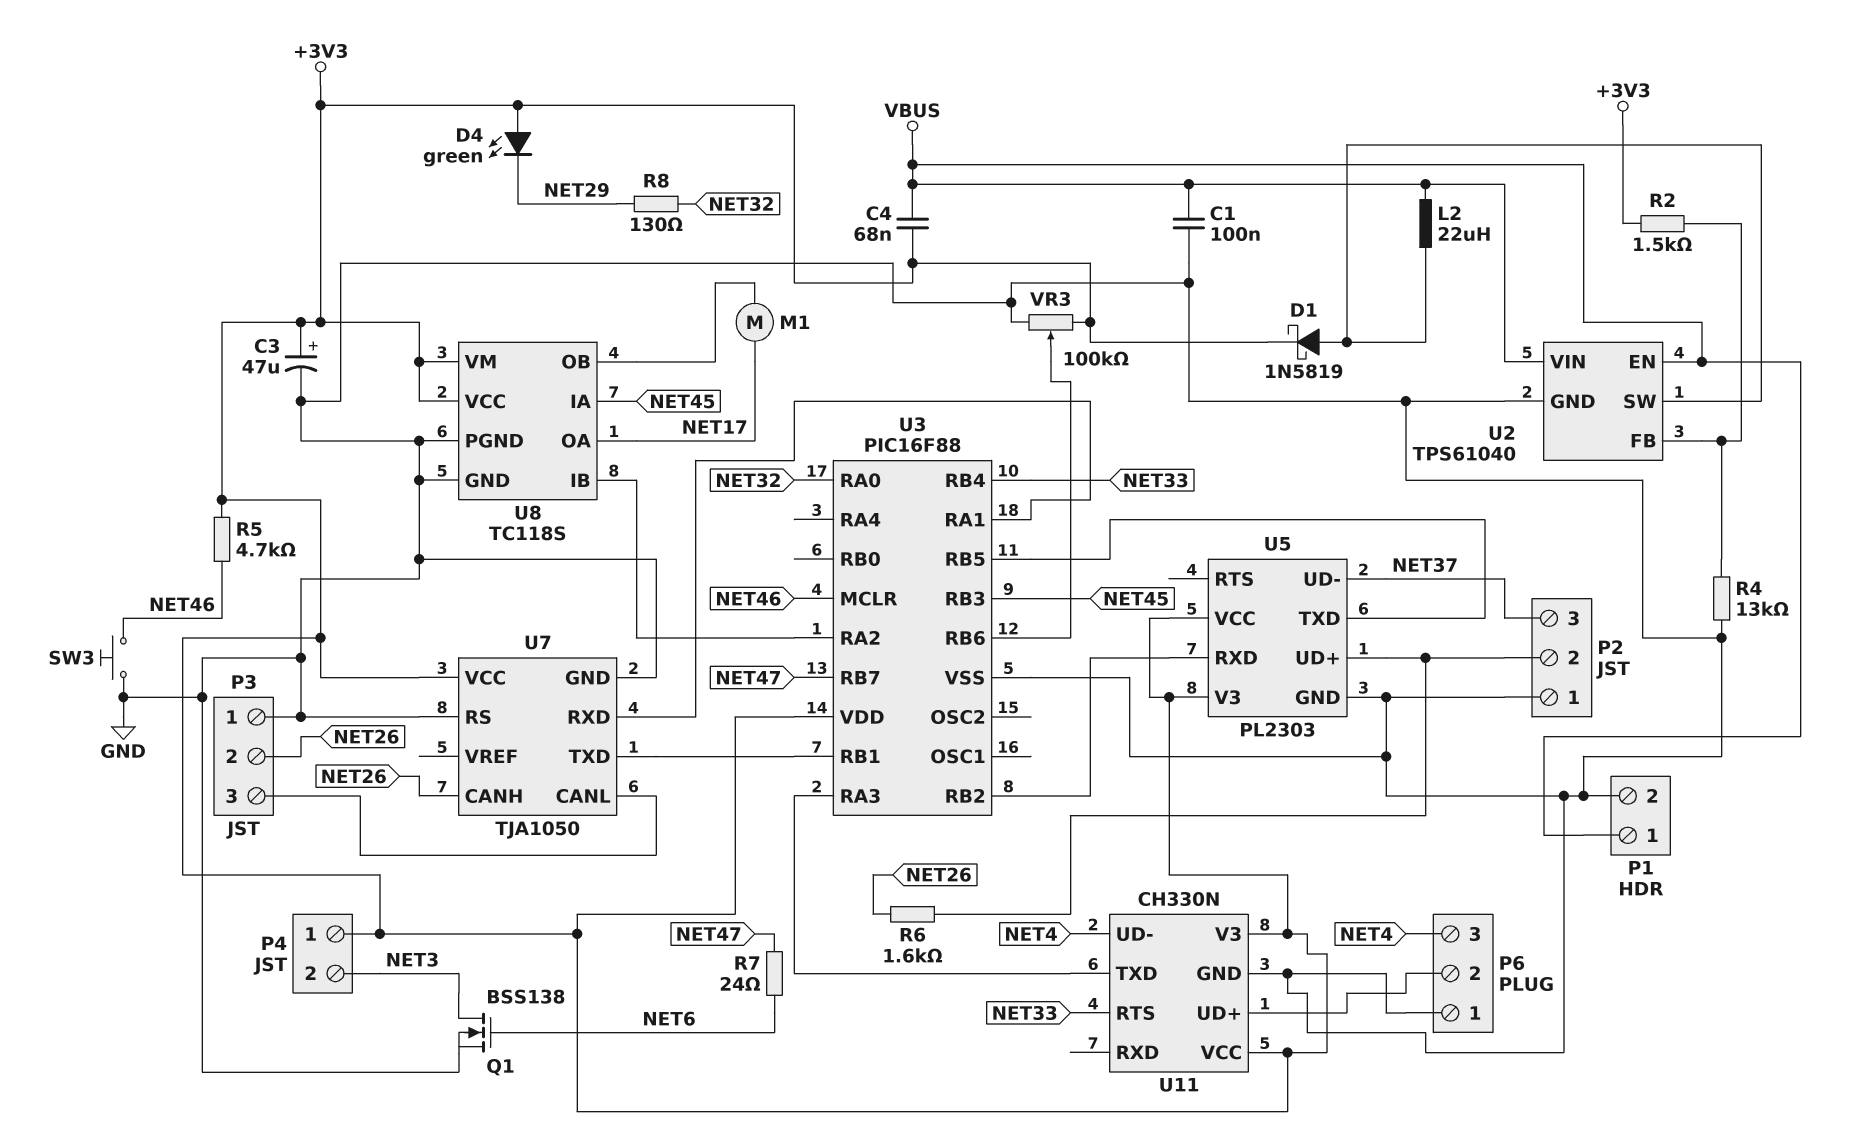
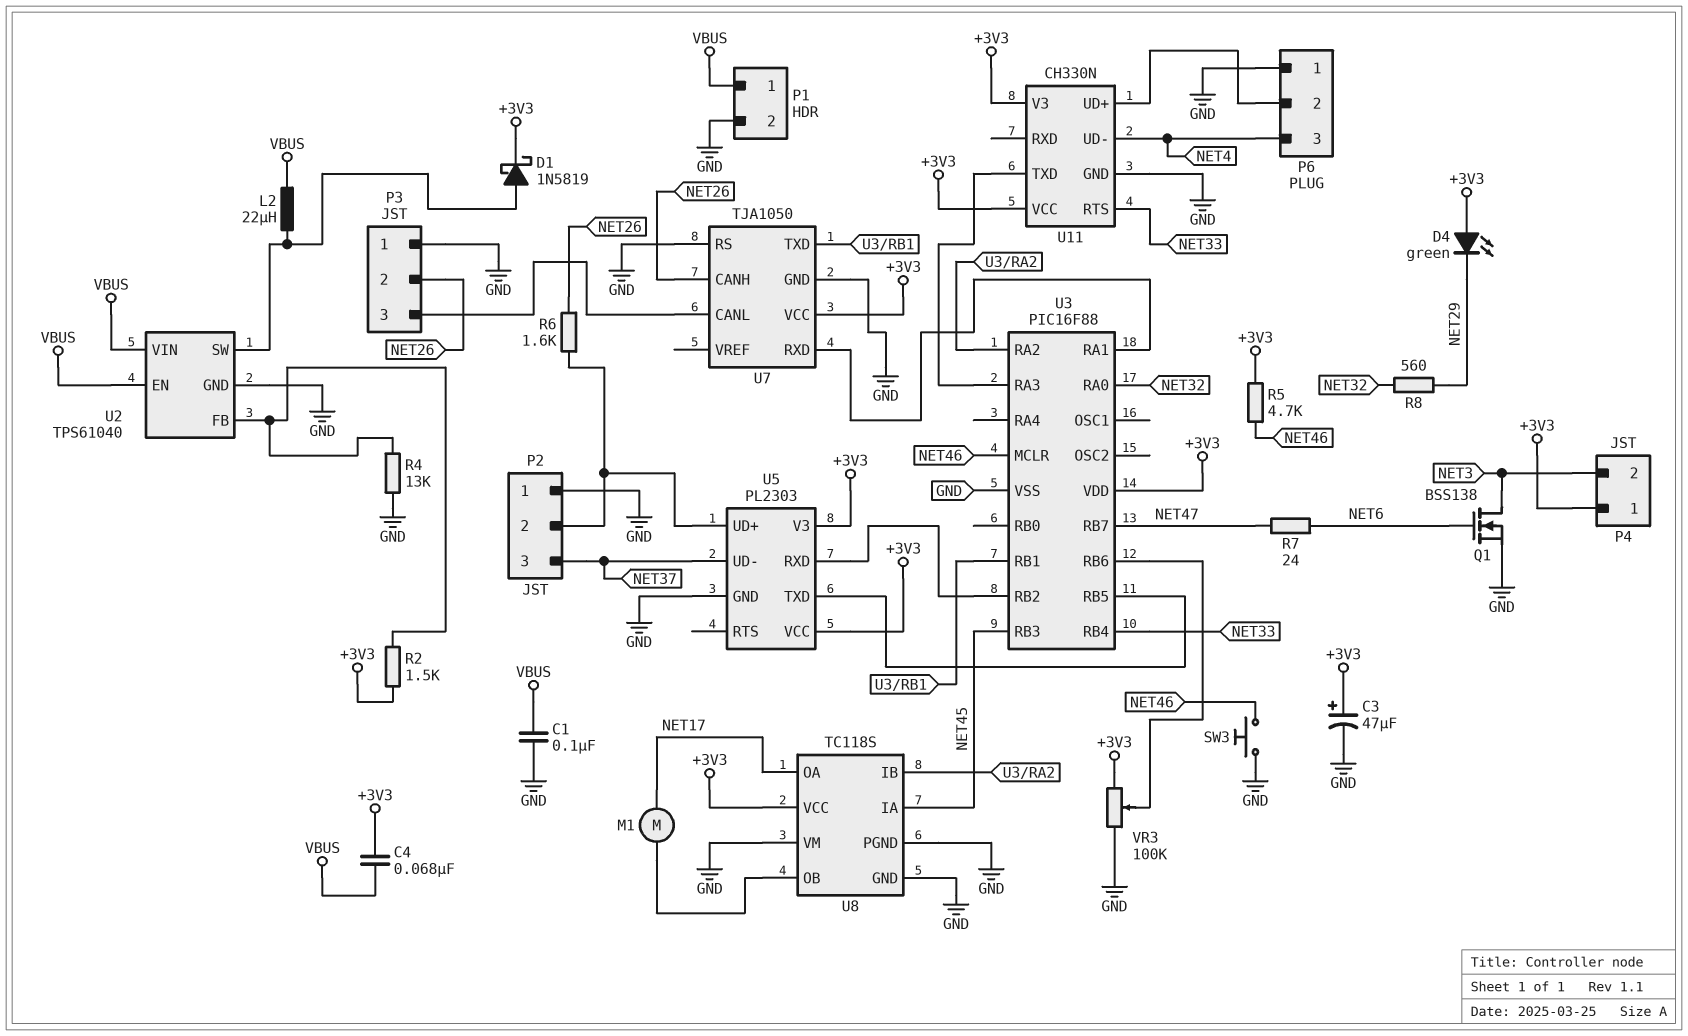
R8: 130 (NET29, NET32) -> 560 (NET29, NET32)
U8 pin VM: +3V3 -> GND

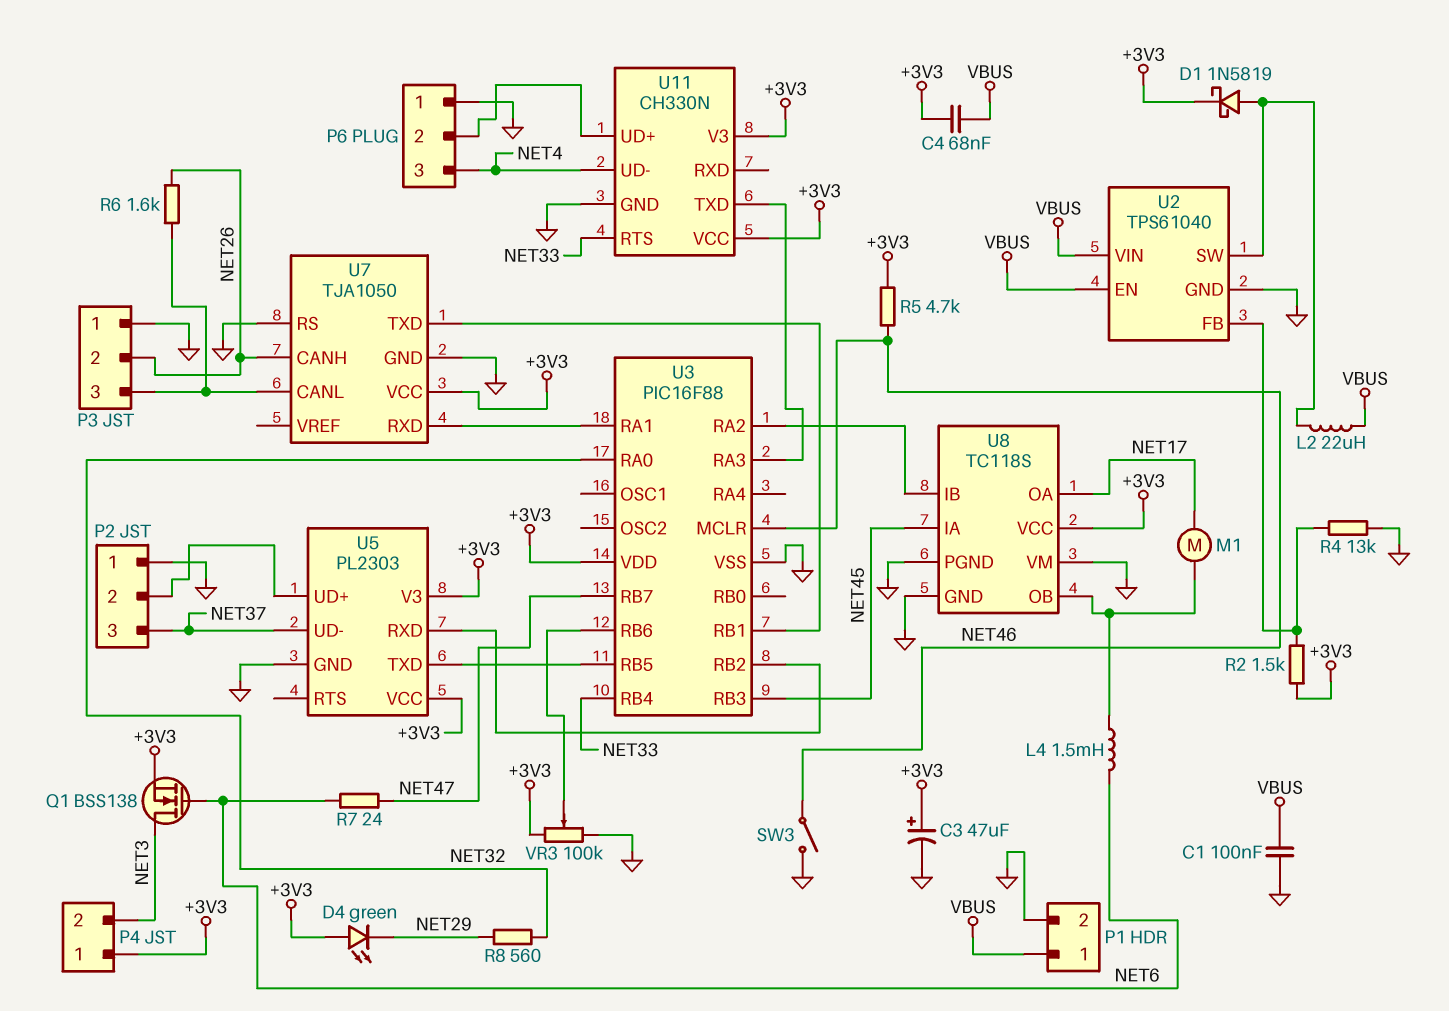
L4: none -> 1.5mH (NET6, U8/OB)
Q1: NMOS BSS138 (G NET6, D NET3, S GND) -> NMOS BSS138 (G NET6, D NET3, S +3V3)
R6: 1.6k (NET26, P2/2) -> 1.6k (NET26, P3/3)
SW3: button (GND, NET46) -> switch (GND, NET46)

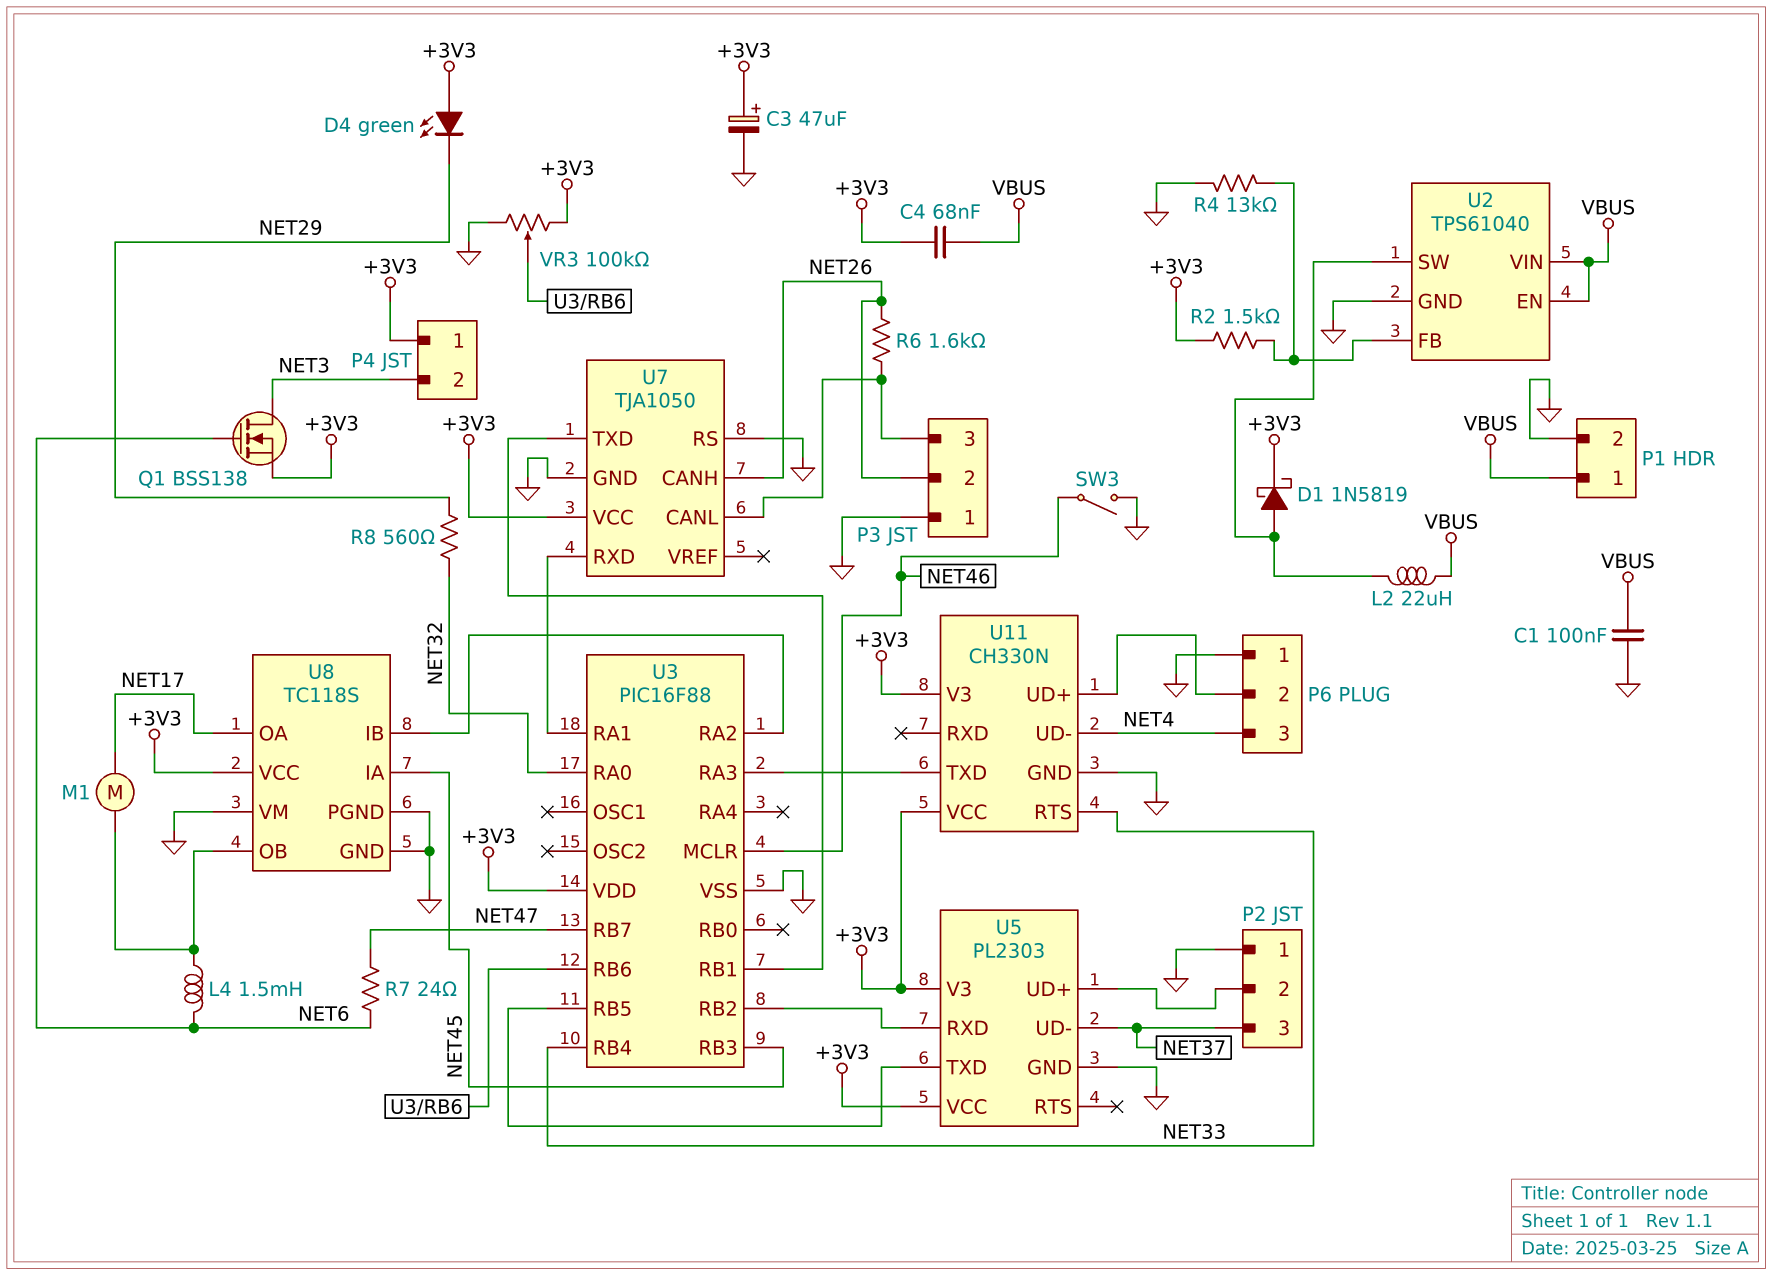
R5: 4.7k (+3V3, NET46) -> none

